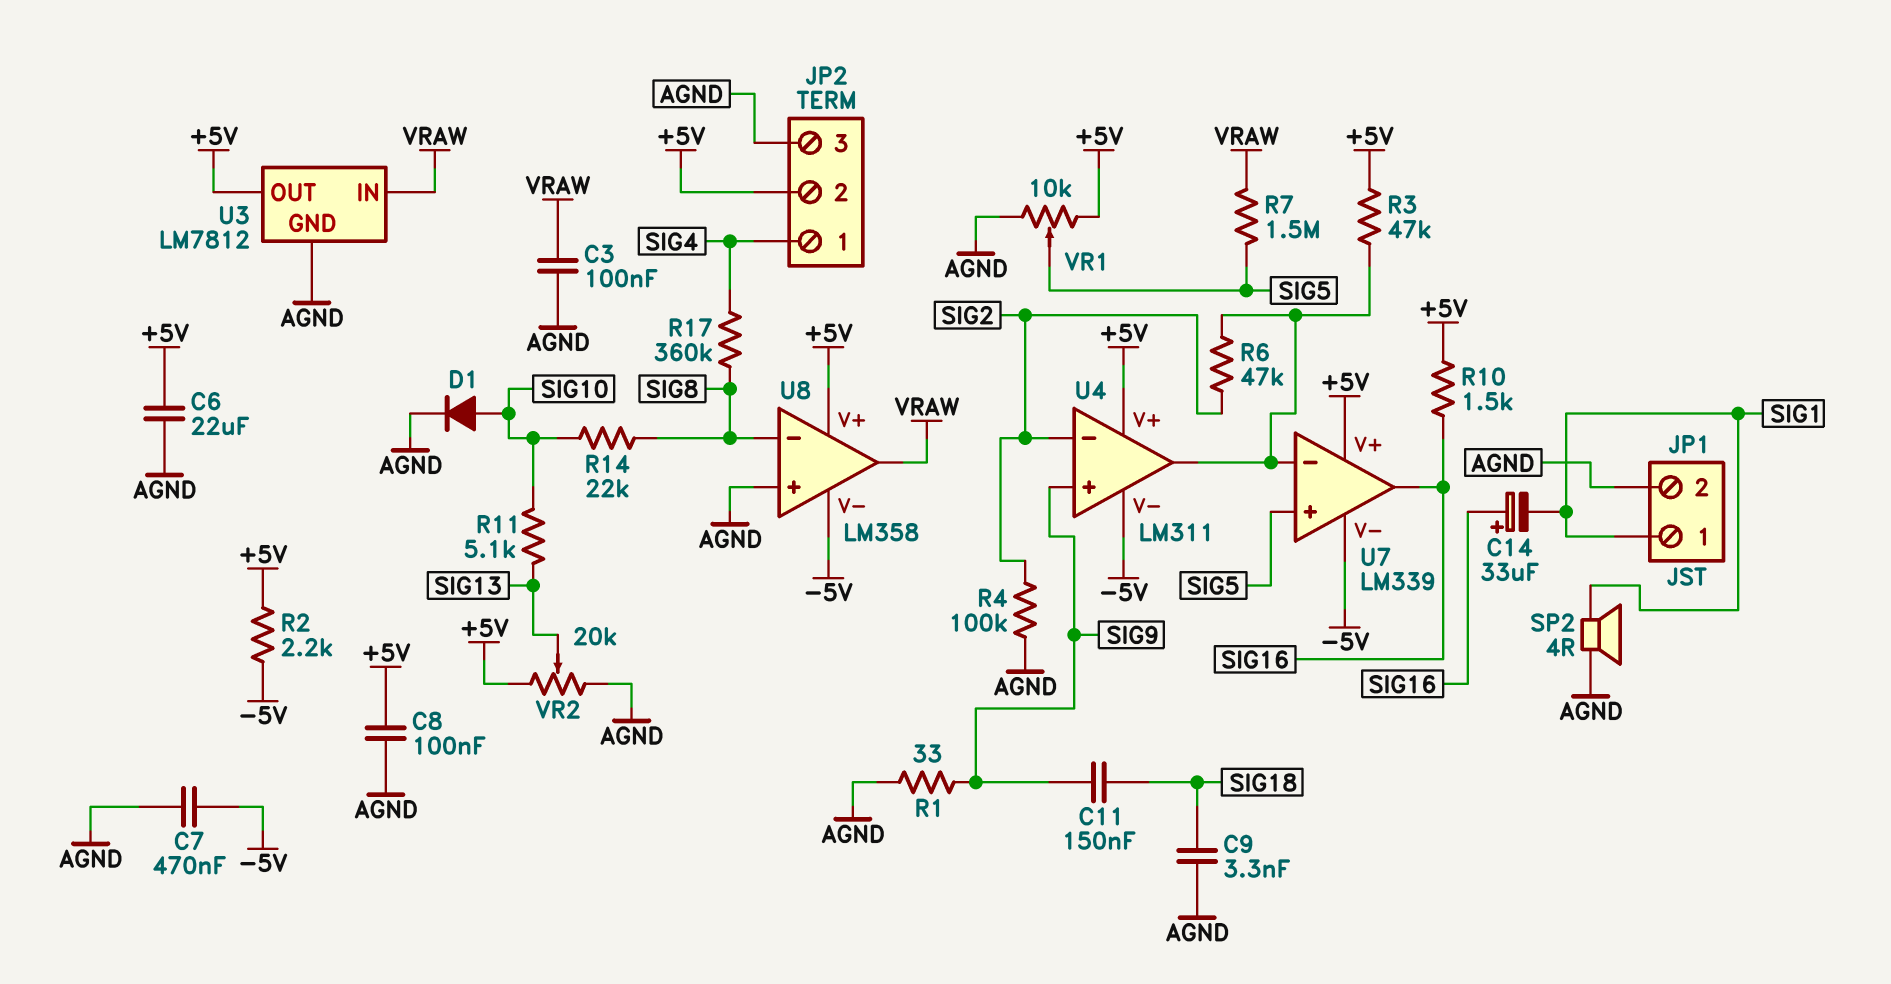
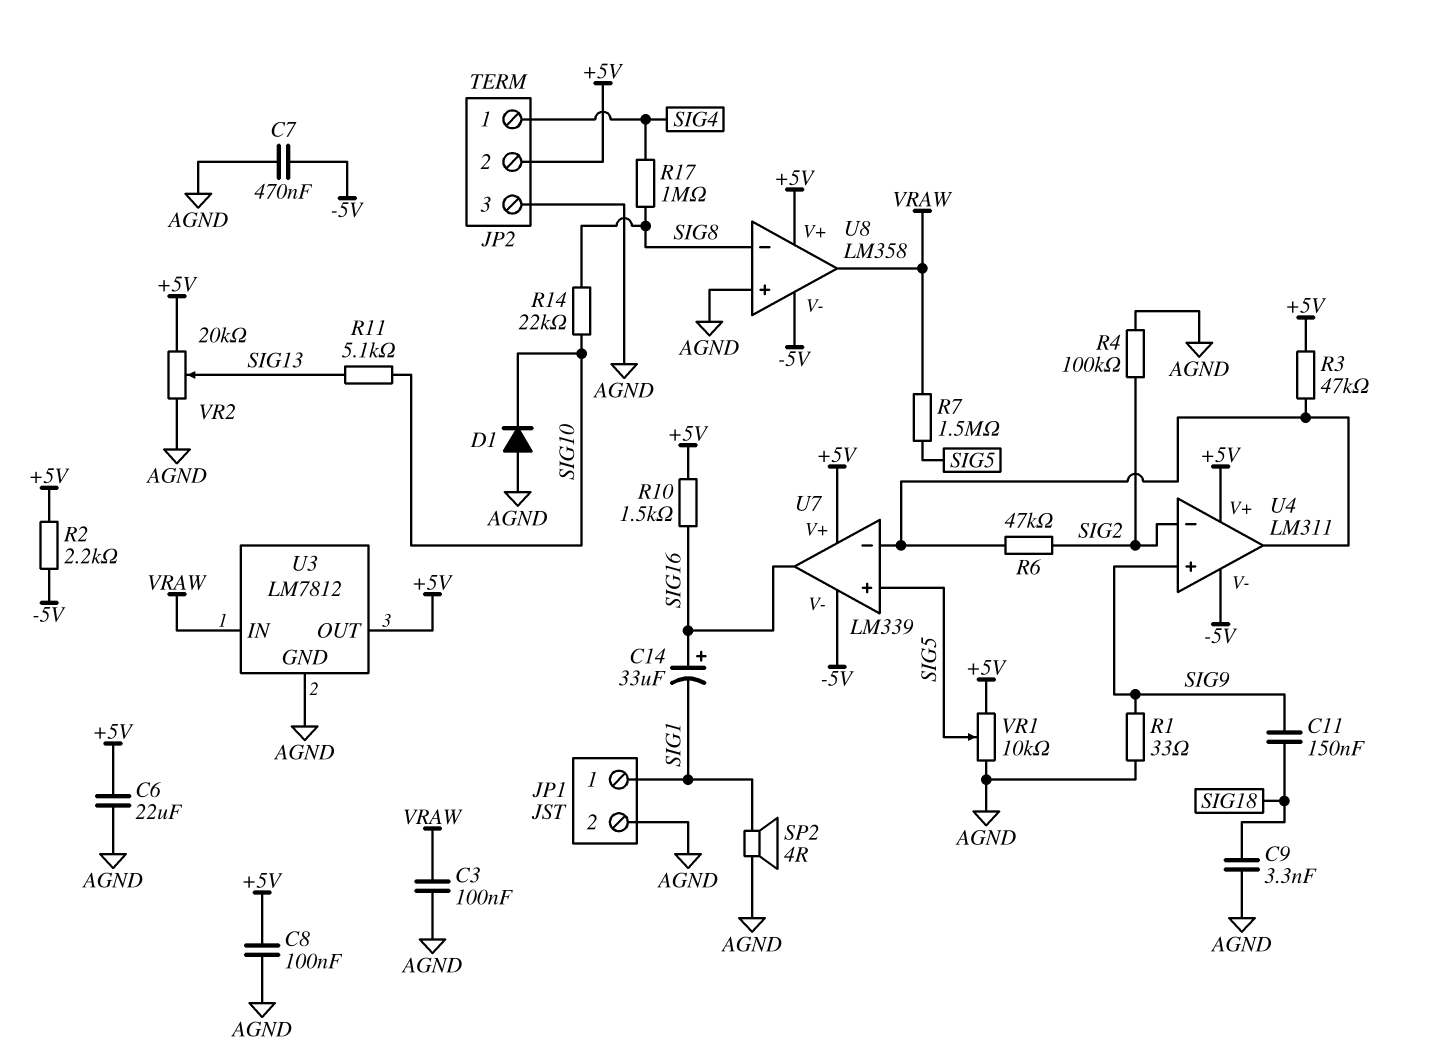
D1: diode (A SIG10, K AGND) -> diode (A AGND, K SIG10)
R17: 360k (SIG4, SIG8) -> 1M (SIG4, SIG8)

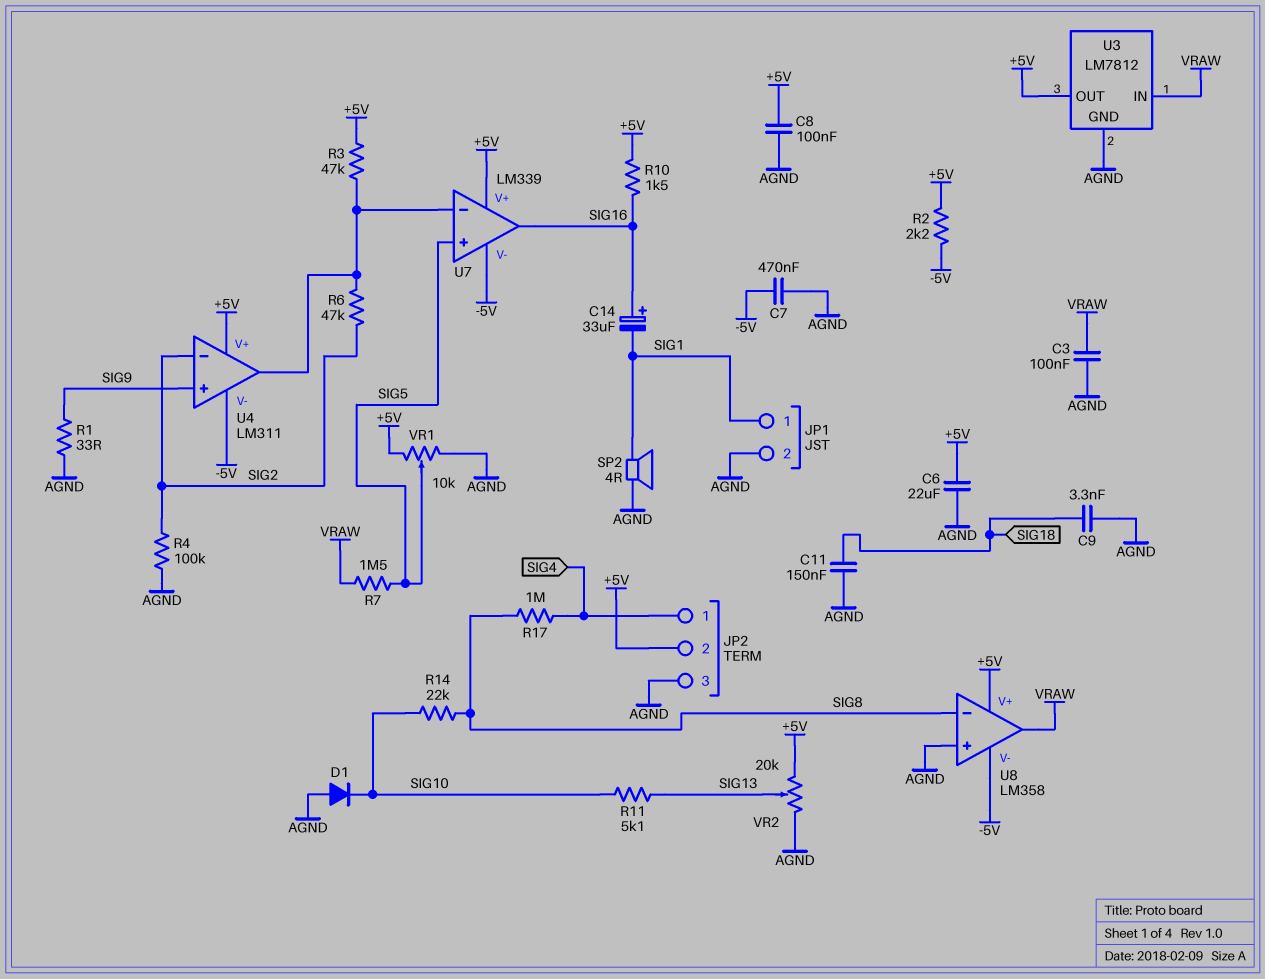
C11: 150nF (SIG9, SIG18) -> 150nF (AGND, SIG18)

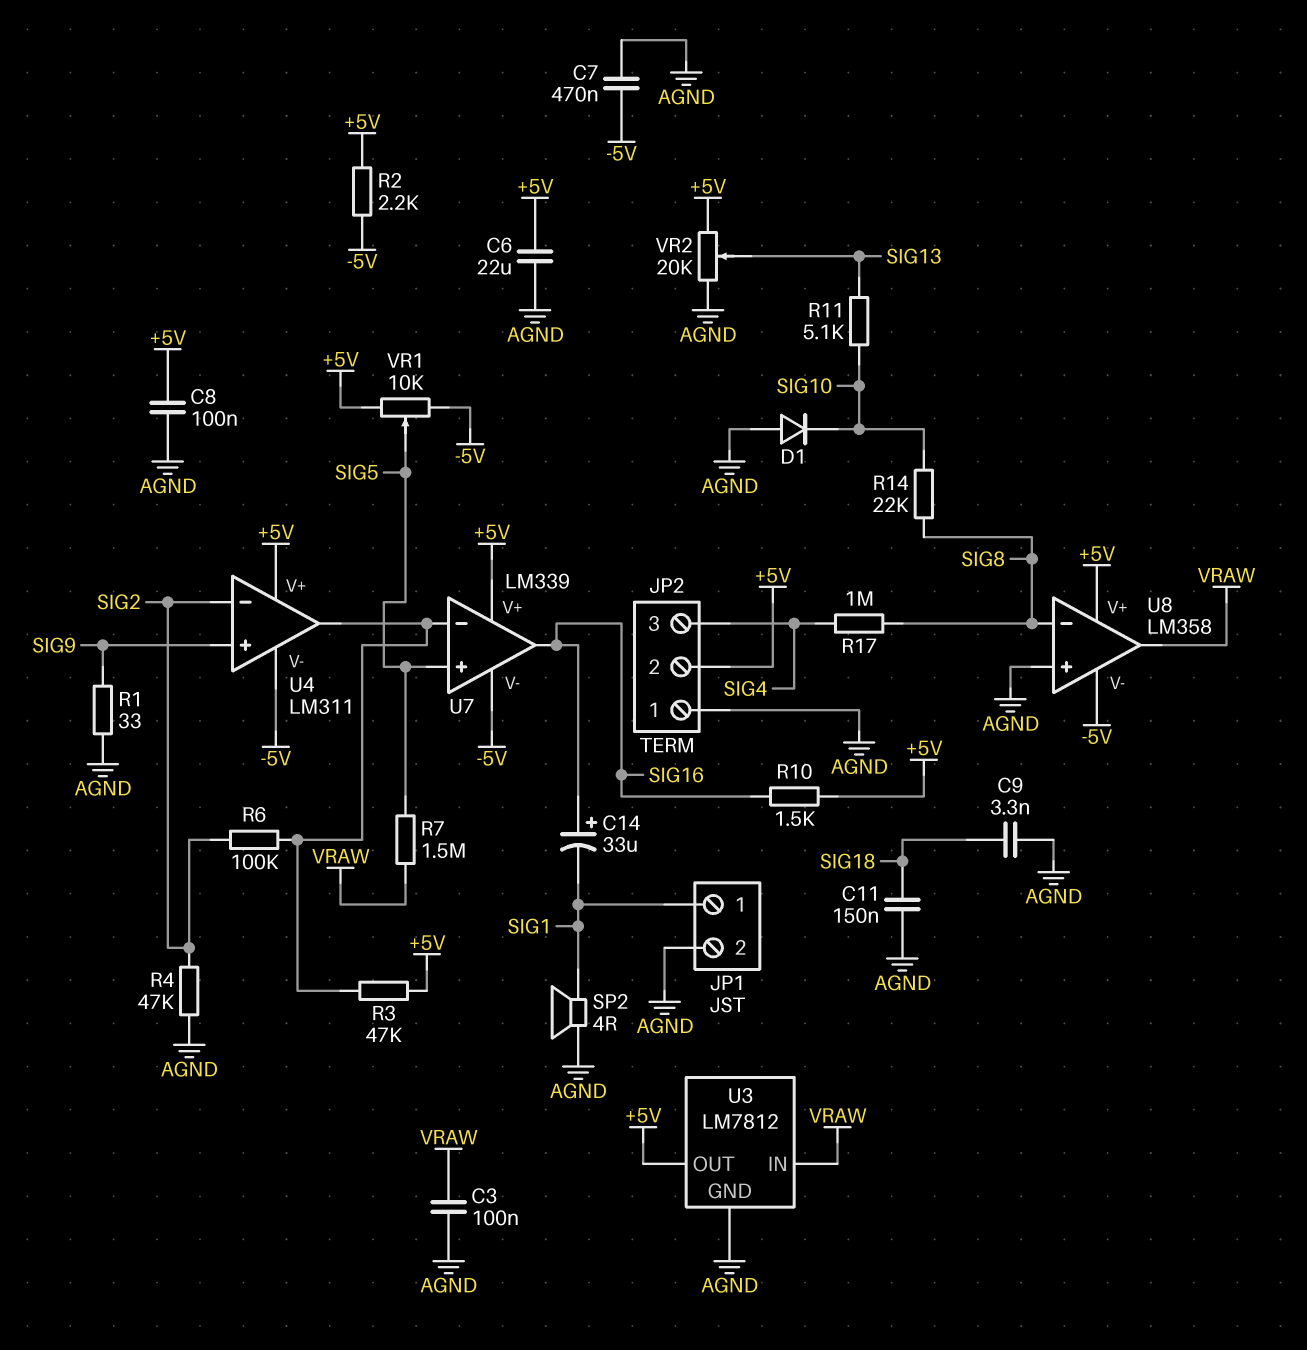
JP2 pin 1: SIG4 -> AGND
JP2 pin 3: AGND -> SIG4
R4: 100k (AGND, SIG2) -> 47k (AGND, SIG2)
R6: 47k (SIG2, U4/out) -> 100k (SIG2, U4/out)
VR1: 10k (+5V, AGND, wiper SIG5) -> 10k (+5V, -5V, wiper SIG5)

